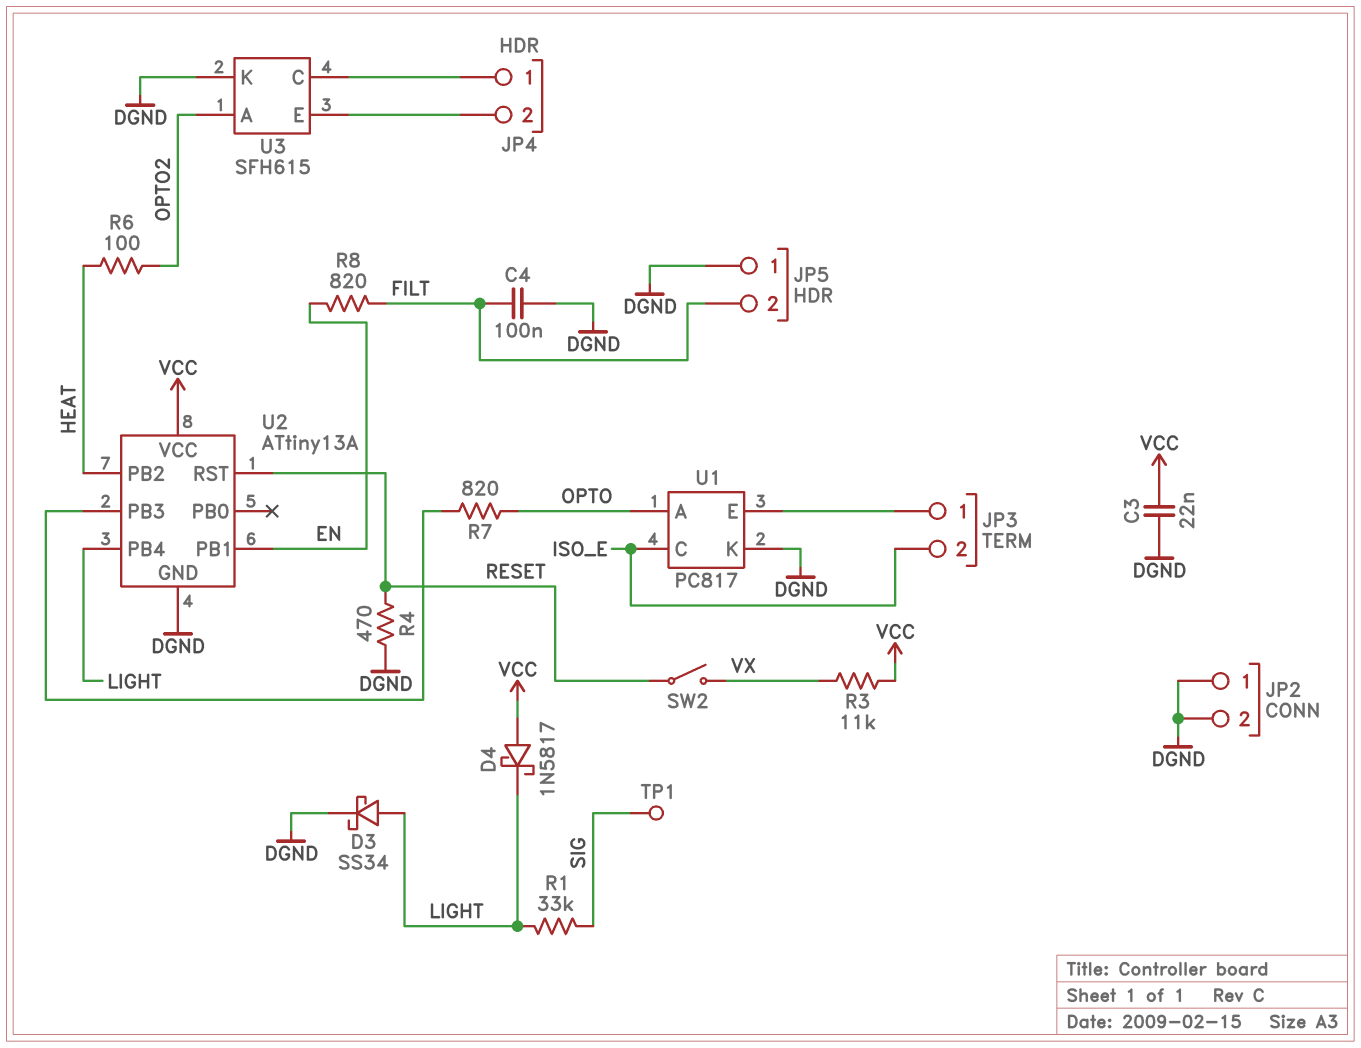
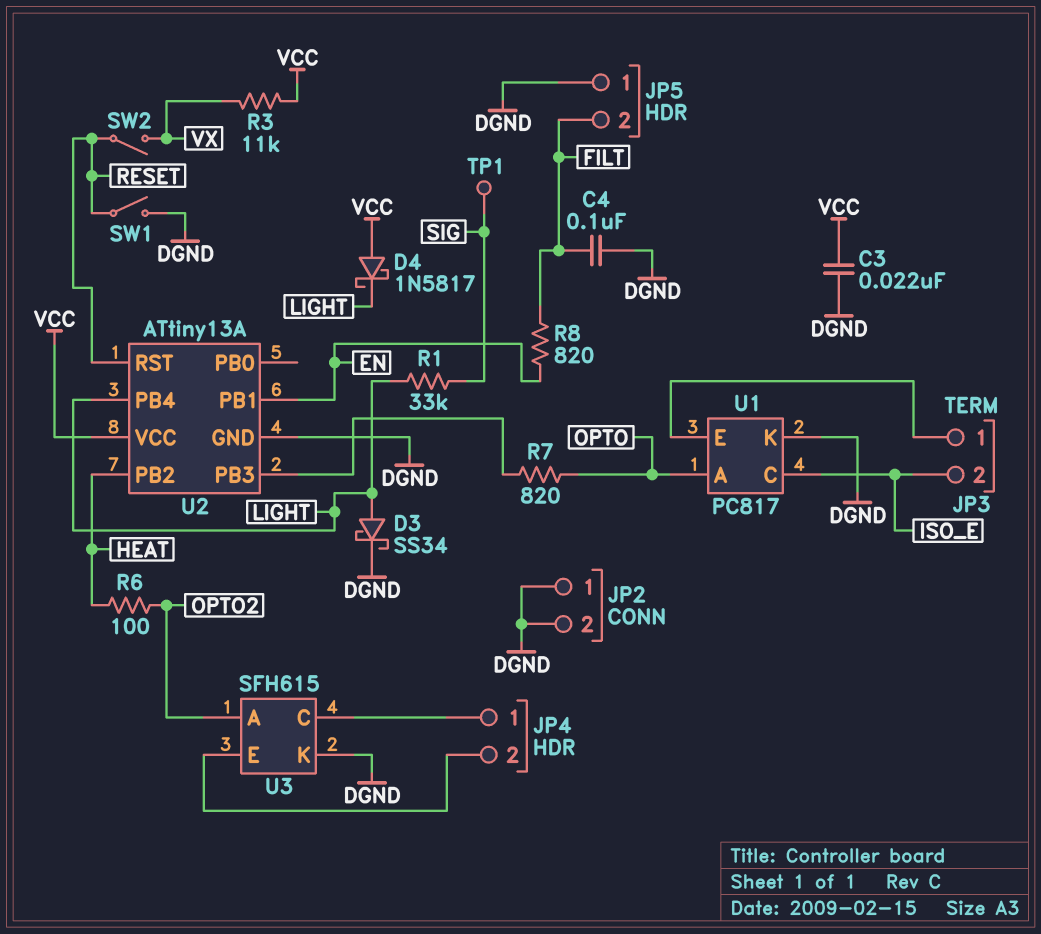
R4: 470 (DGND, RESET) -> none
SW1: none -> switch (DGND, RESET)

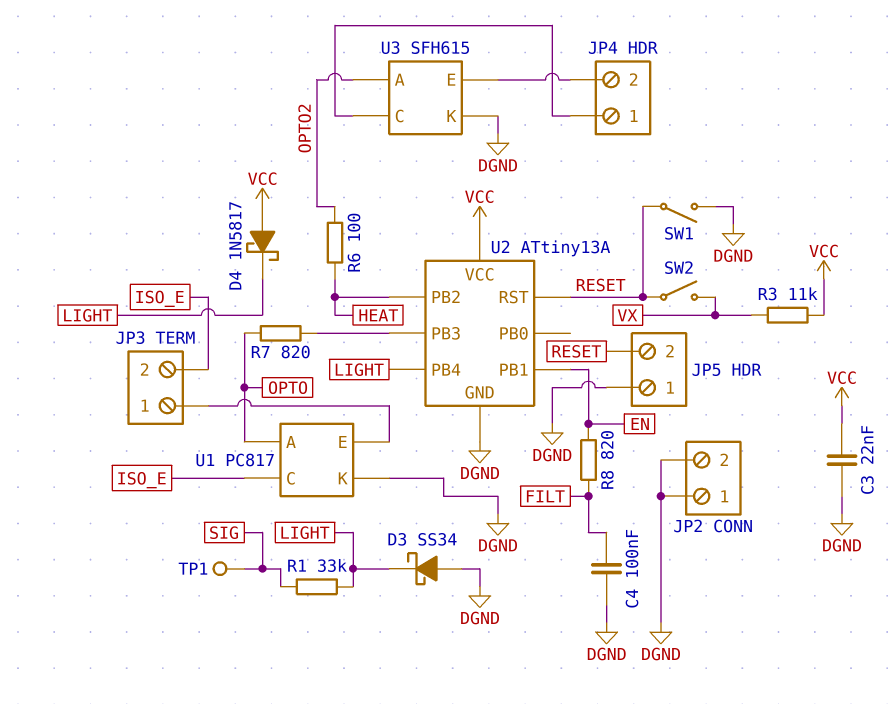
D3: schottky SS34 (A LIGHT, K DGND) -> schottky SS34 (A DGND, K LIGHT)
JP5 pin 2: FILT -> RESET

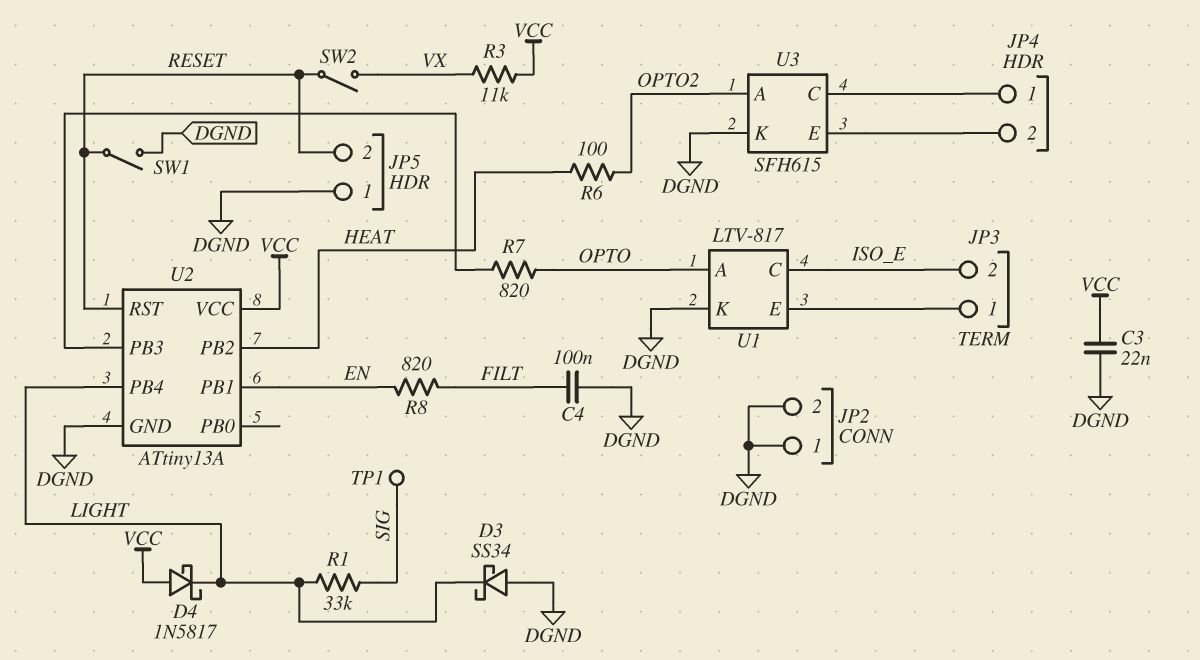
U1: PC817 -> LTV-817

